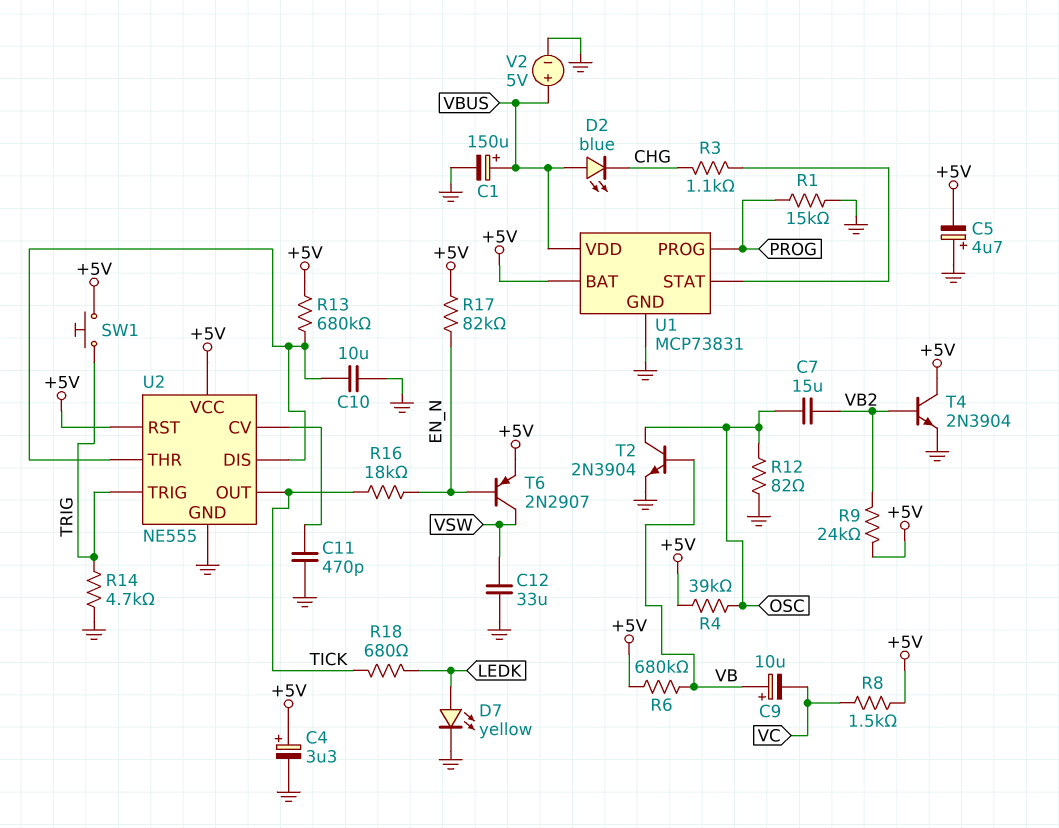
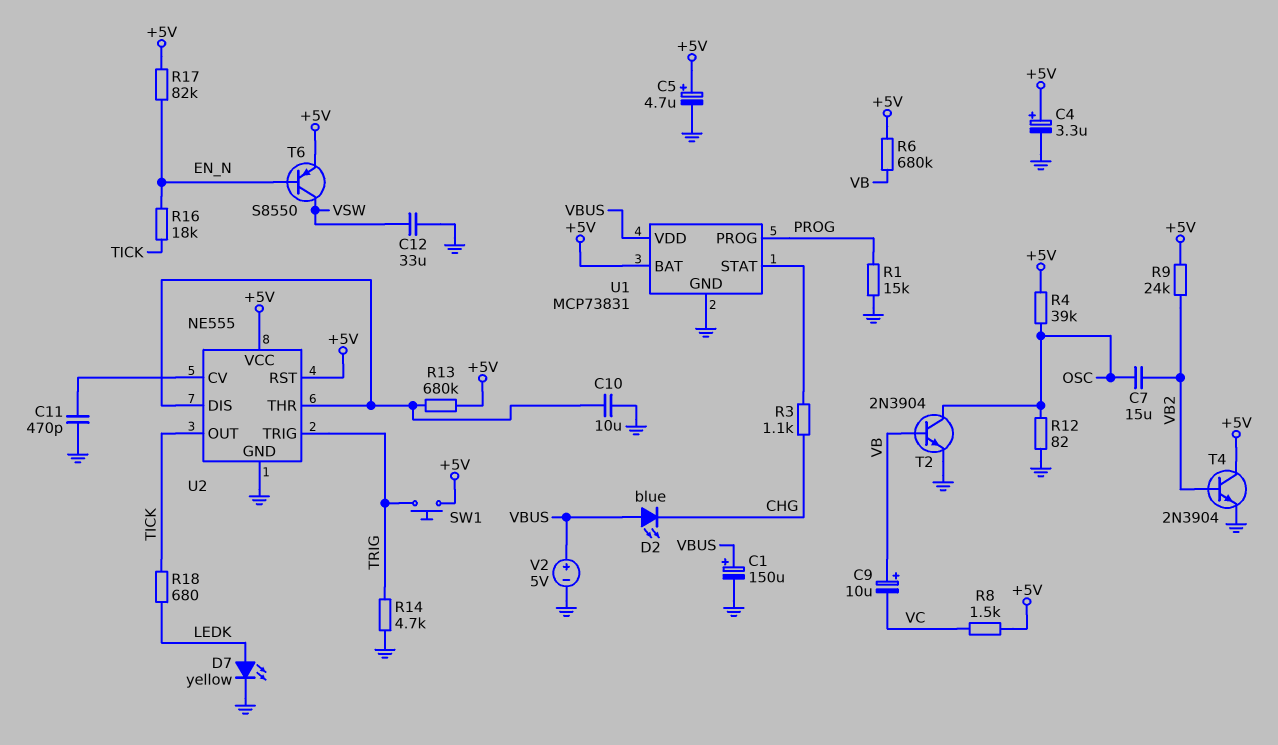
C5: 4.7uF (plus GND, minus +5V) -> 4.7uF (plus +5V, minus GND)
T6: PNP 2N2907 (B EN_N, C VSW, E +5V) -> PNP S8550 (B EN_N, C VSW, E +5V)

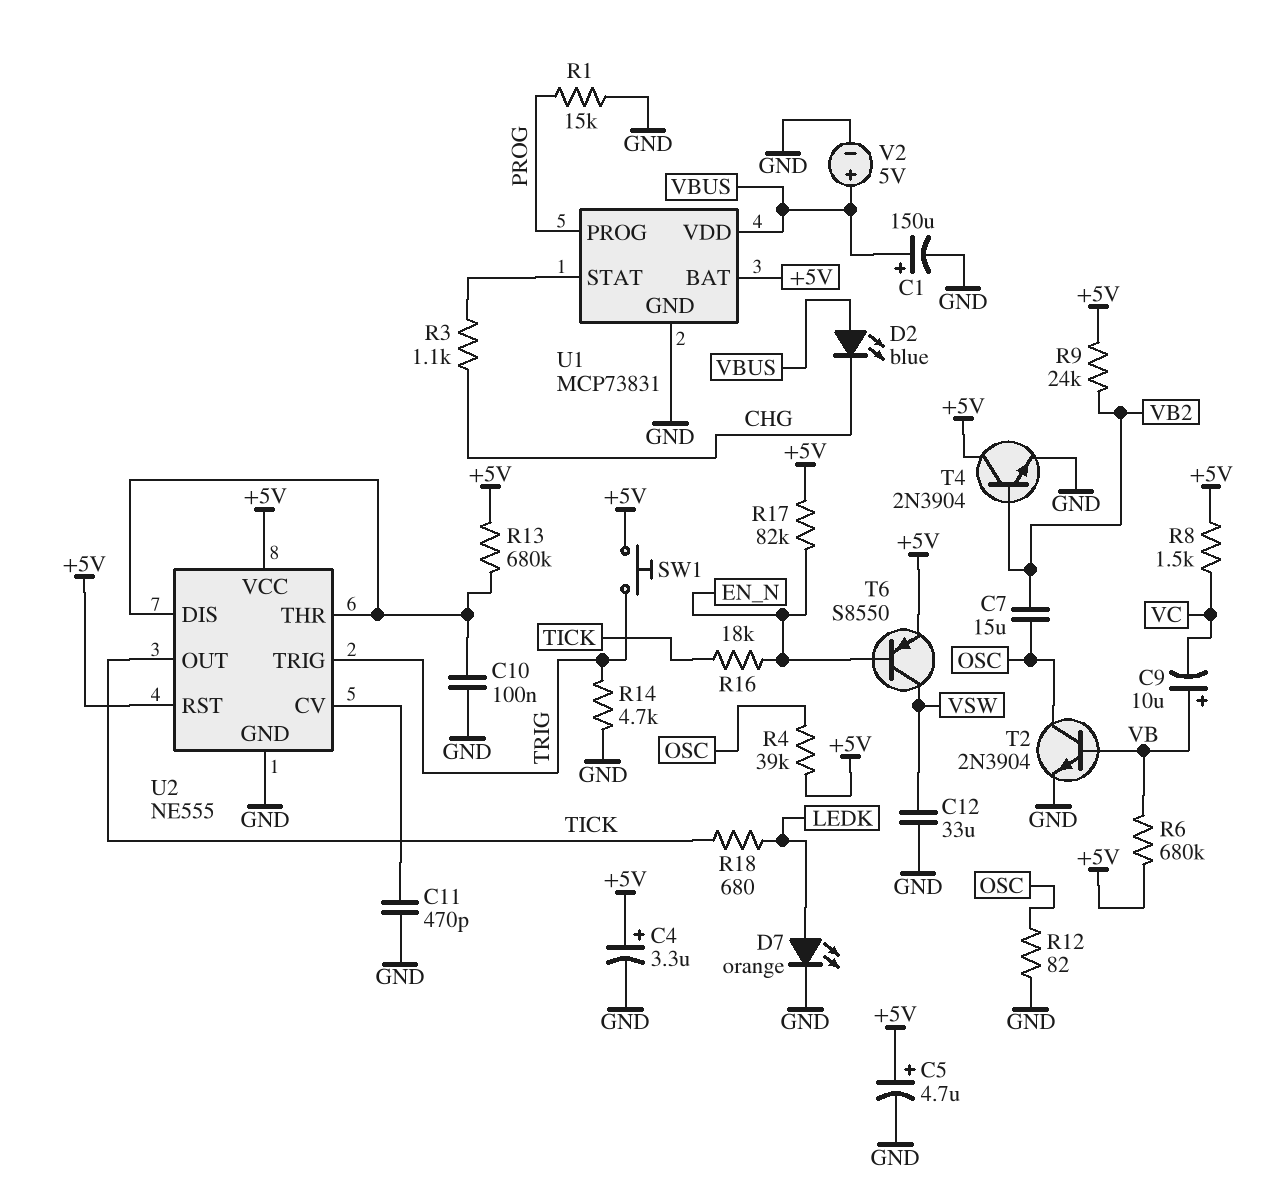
C10: 10uF (GND, U2/DIS) -> 100nF (GND, U2/DIS)
D7: LED yellow (A LEDK, K GND) -> LED orange (A LEDK, K GND)

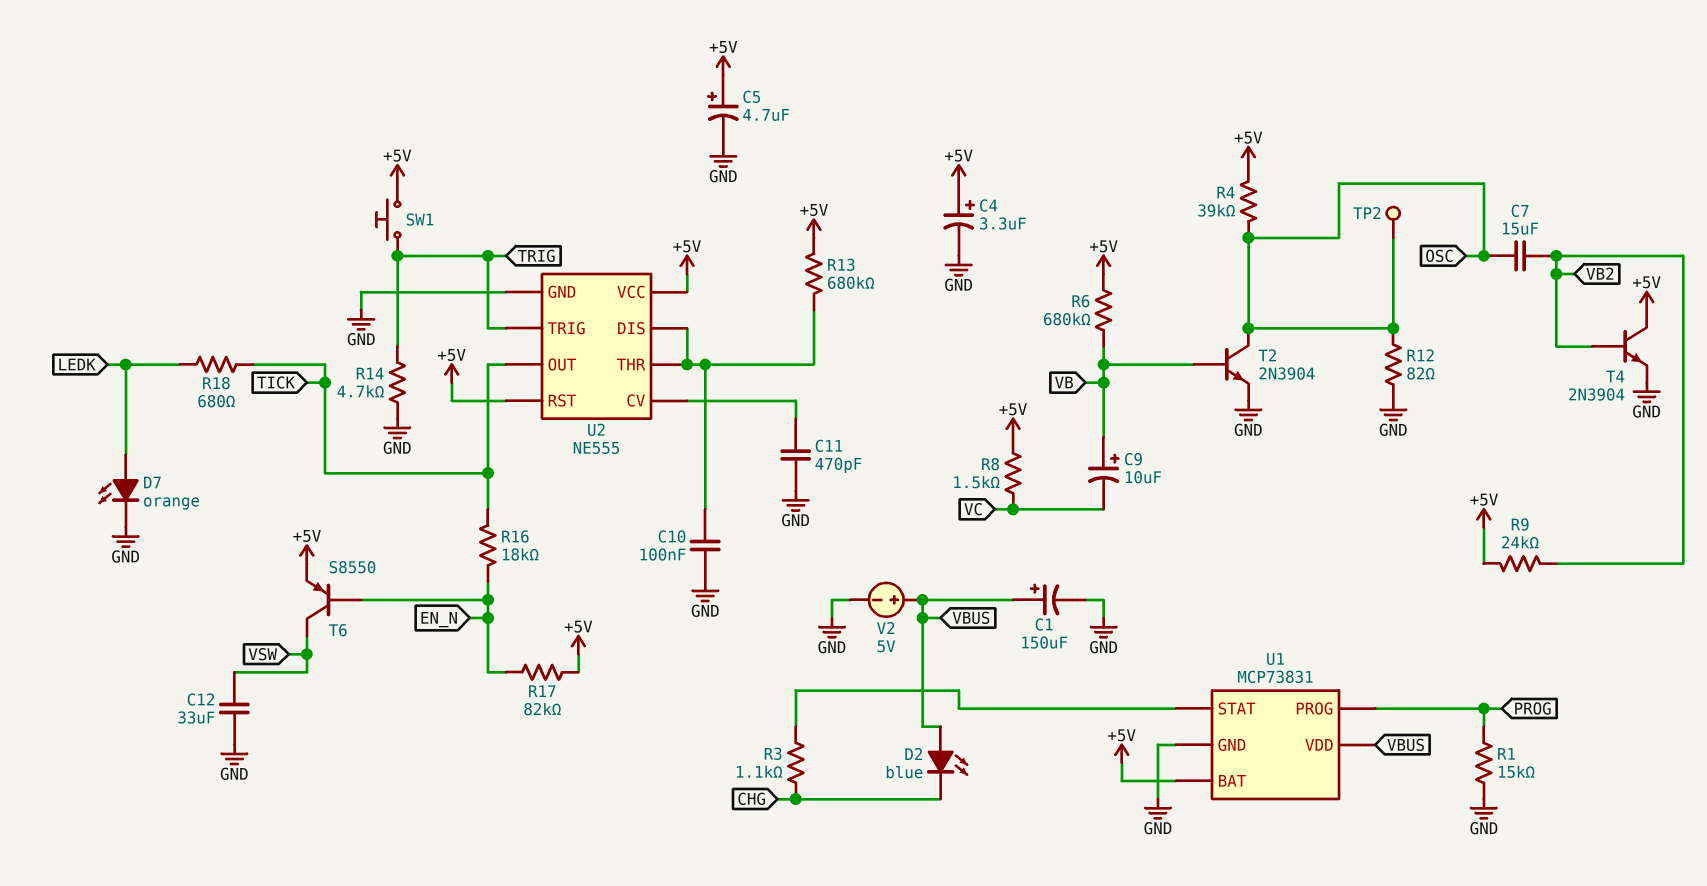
TP2: none -> test point (OSC)

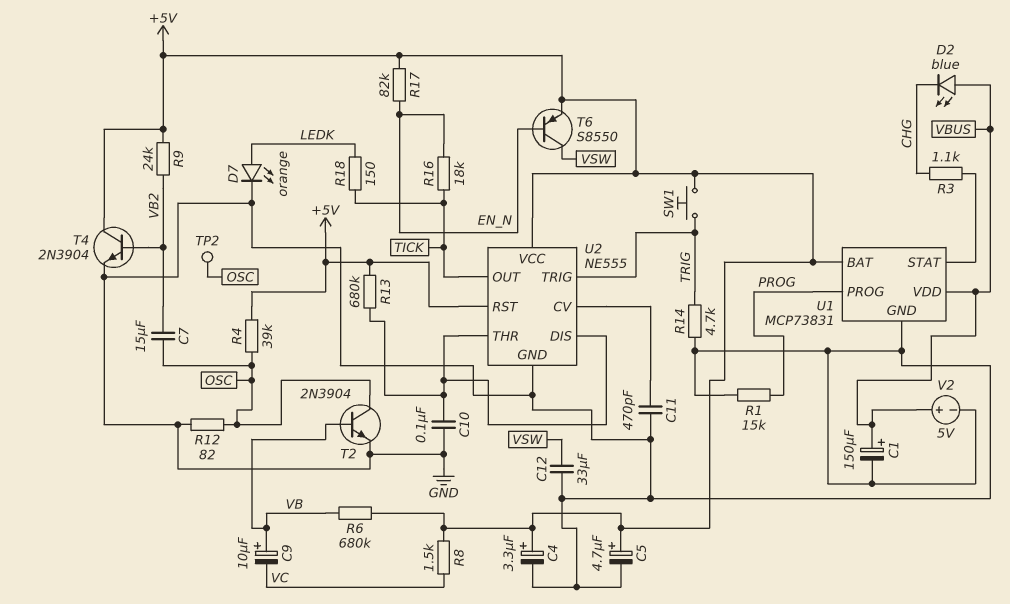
R18: 680 (LEDK, TICK) -> 150 (LEDK, TICK)

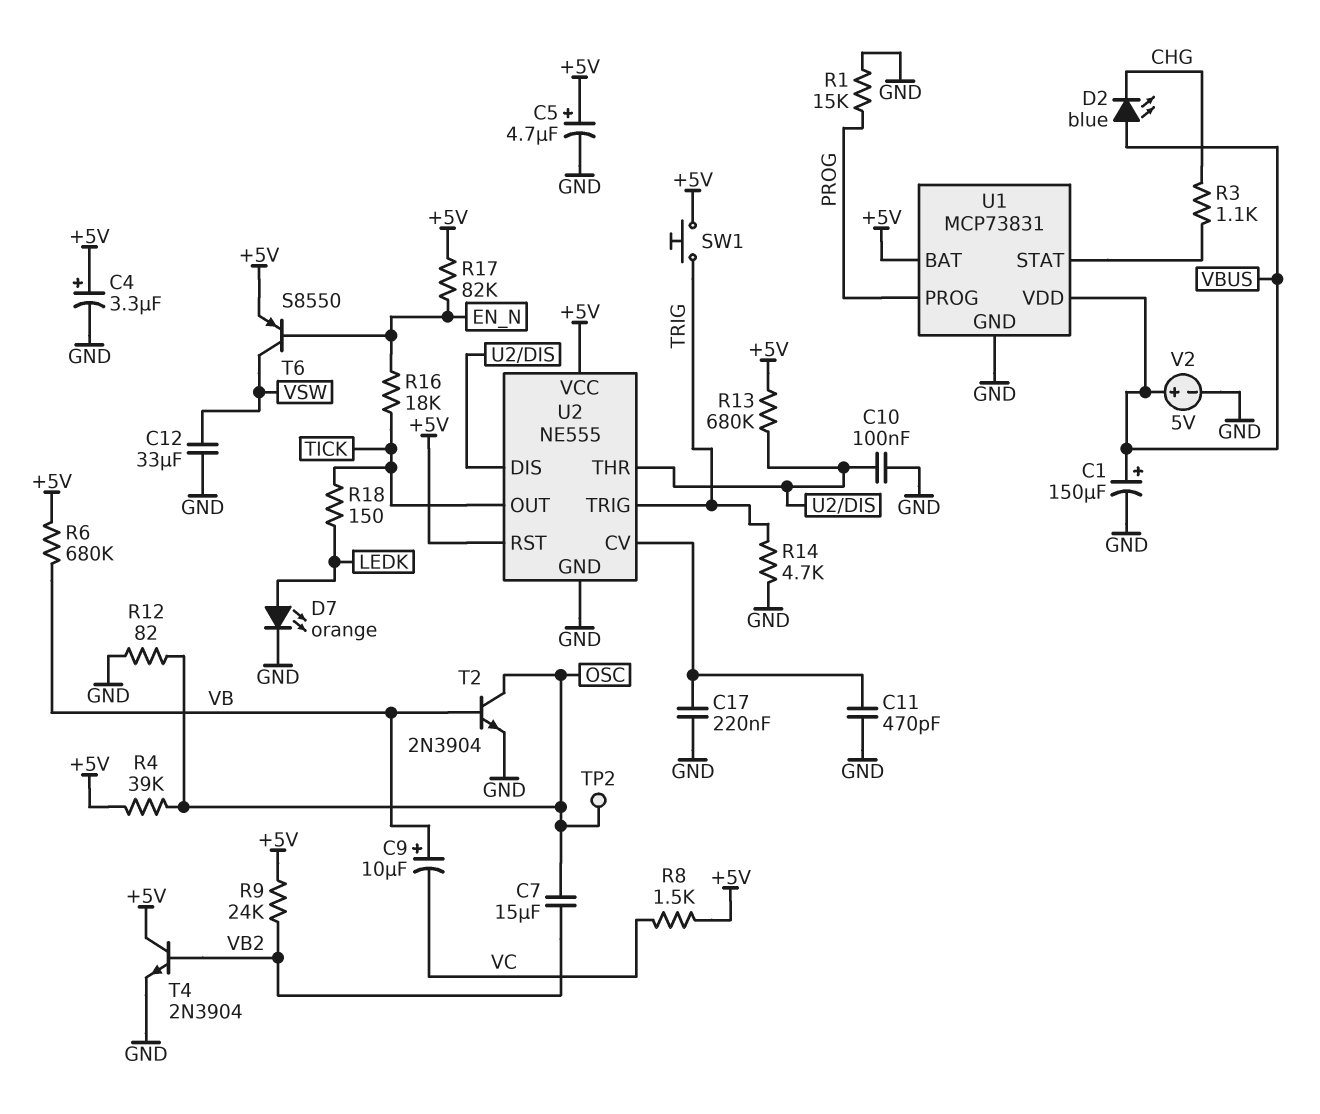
C17: none -> 220nF (GND, U2/CV)

